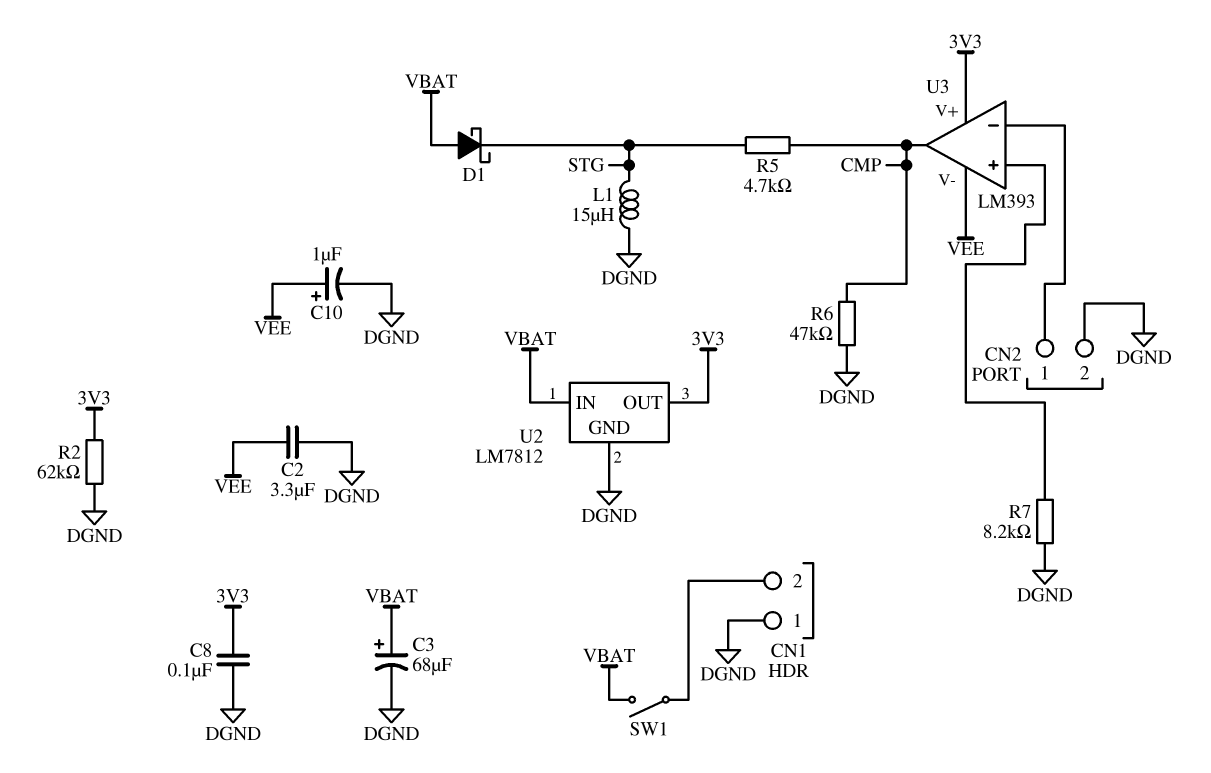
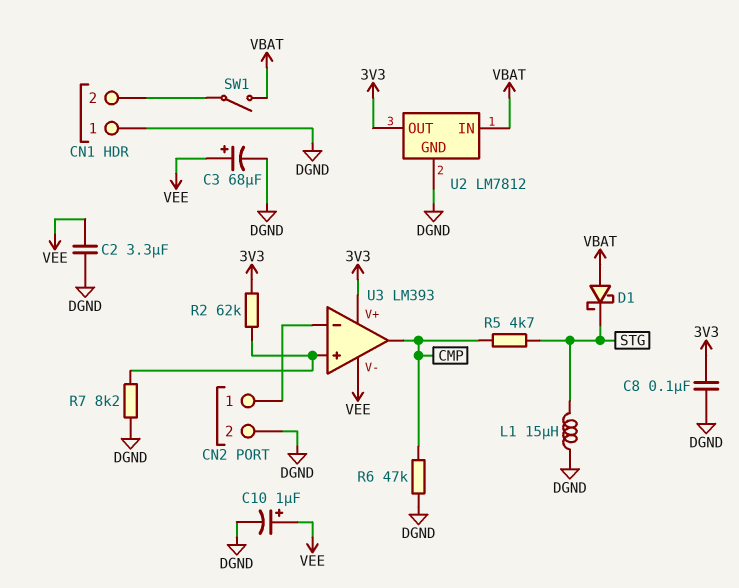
C3: 68uF (plus VBAT, minus DGND) -> 68uF (plus VEE, minus DGND)
R2: 62k (3V3, DGND) -> 62k (3V3, U3/in+)

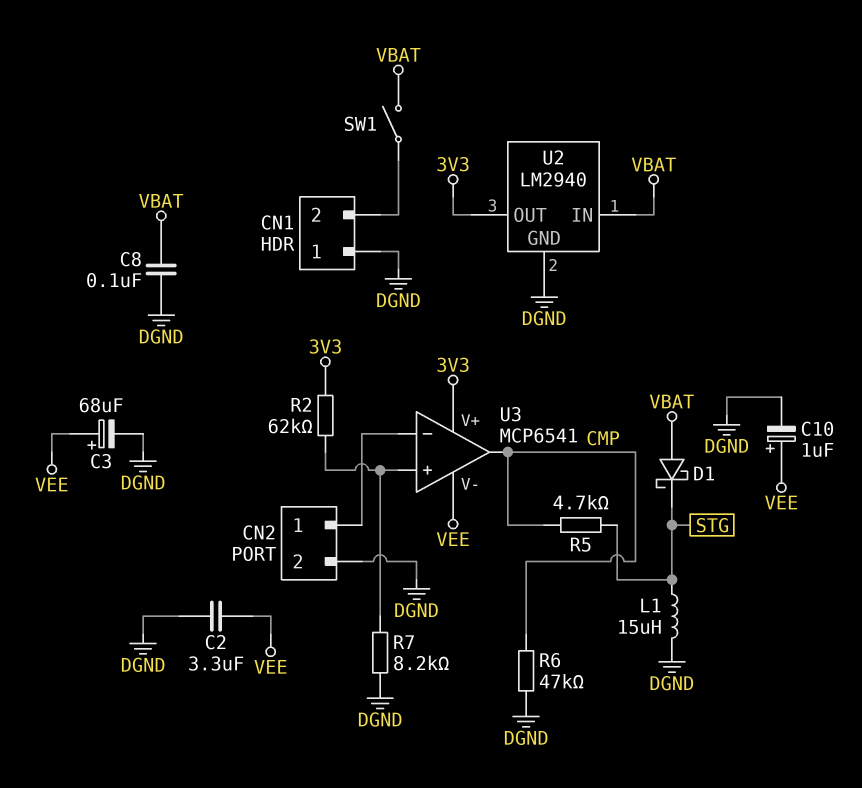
C8: 100nF (3V3, DGND) -> 100nF (DGND, VBAT)
U2: LM7812 -> LM2940
U3: LM393 -> MCP6541

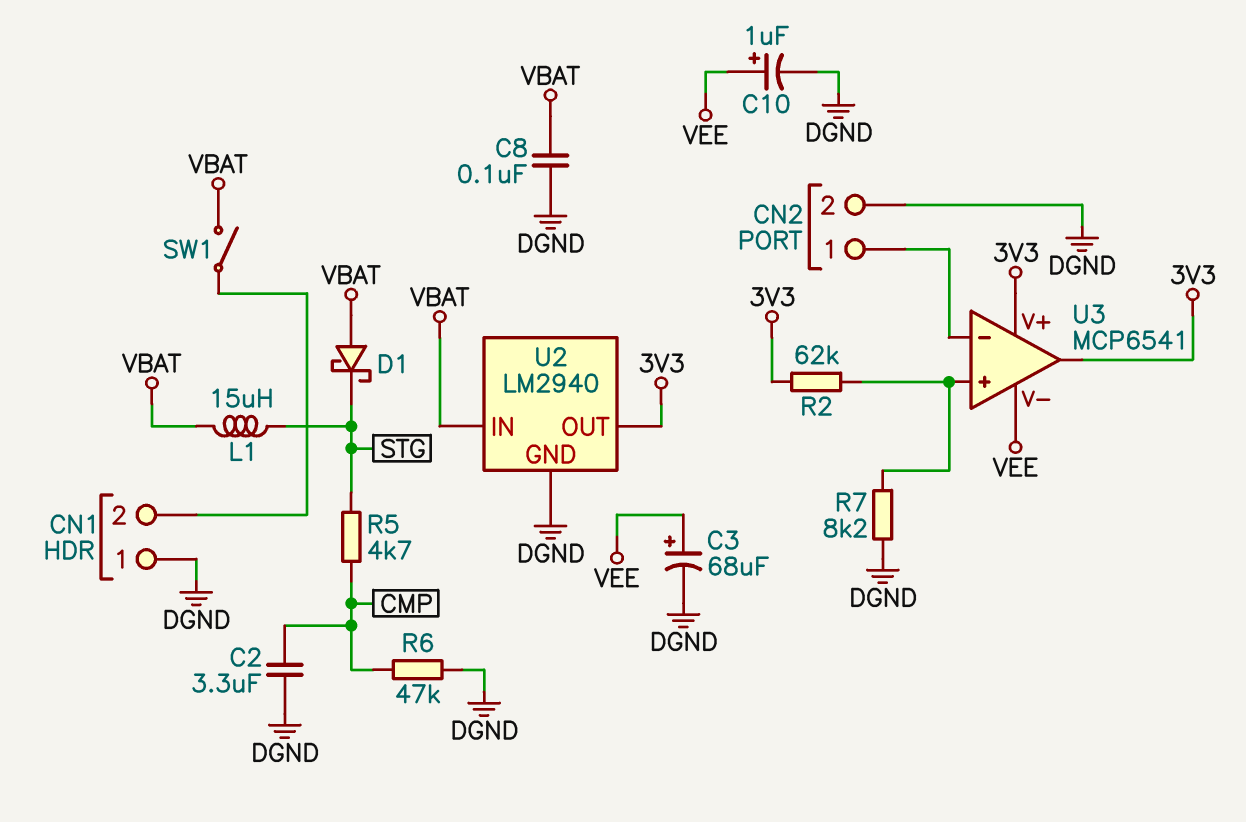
C2: 3.3uF (DGND, VEE) -> 3.3uF (CMP, DGND)
L1: 15uH (DGND, STG) -> 15uH (STG, VBAT)
U3 pin out: CMP -> 3V3

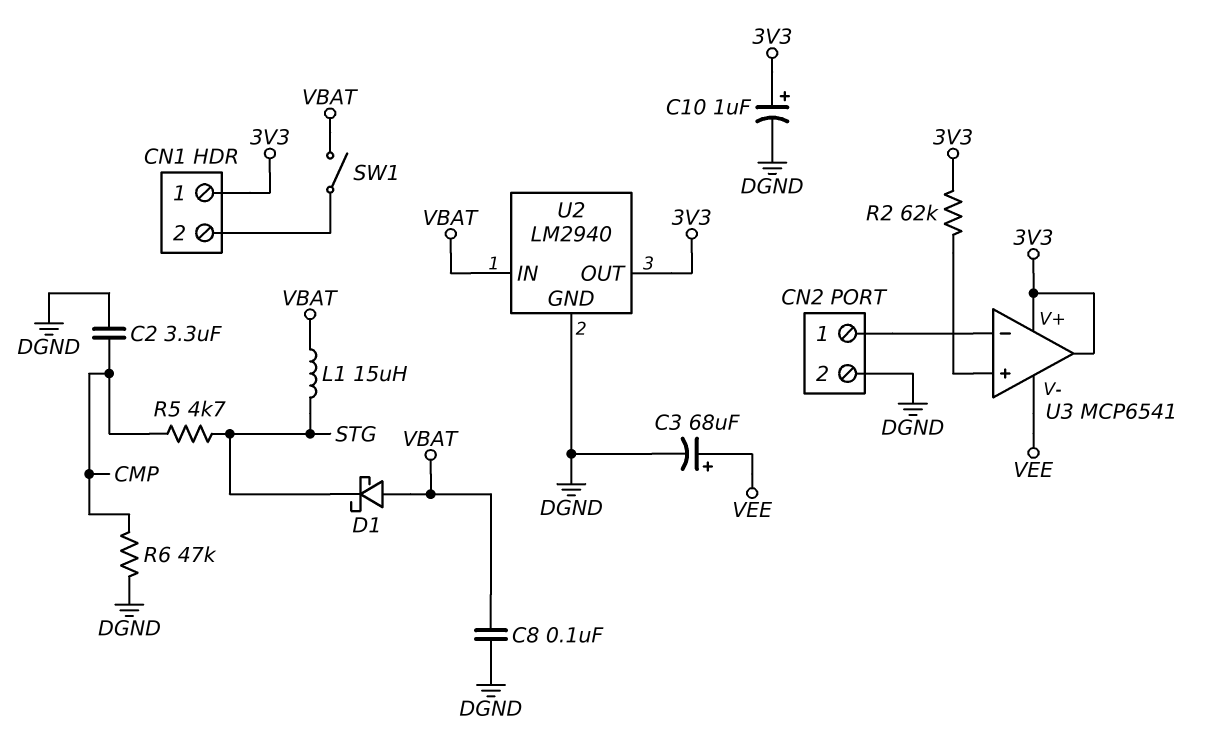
C10: 1uF (plus VEE, minus DGND) -> 1uF (plus 3V3, minus DGND)
CN1 pin 1: DGND -> 3V3
R7: 8.2k (DGND, U3/in+) -> none

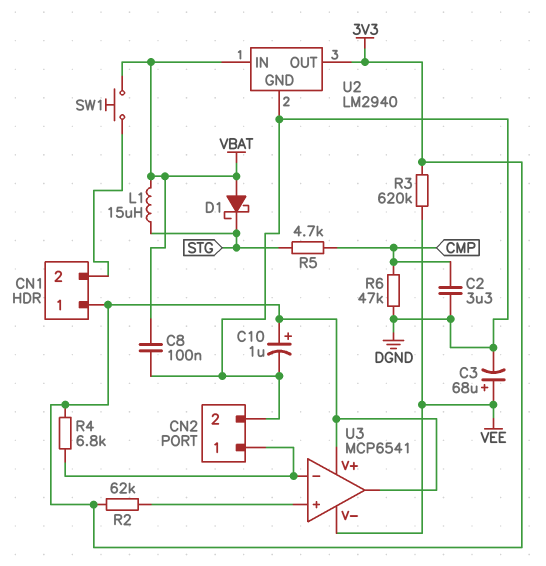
R3: none -> 620k (3V3, VEE)
R4: none -> 6.8k (3V3, CN2/1)
SW1: switch (CN1/2, VBAT) -> button (CN1/2, VBAT)

